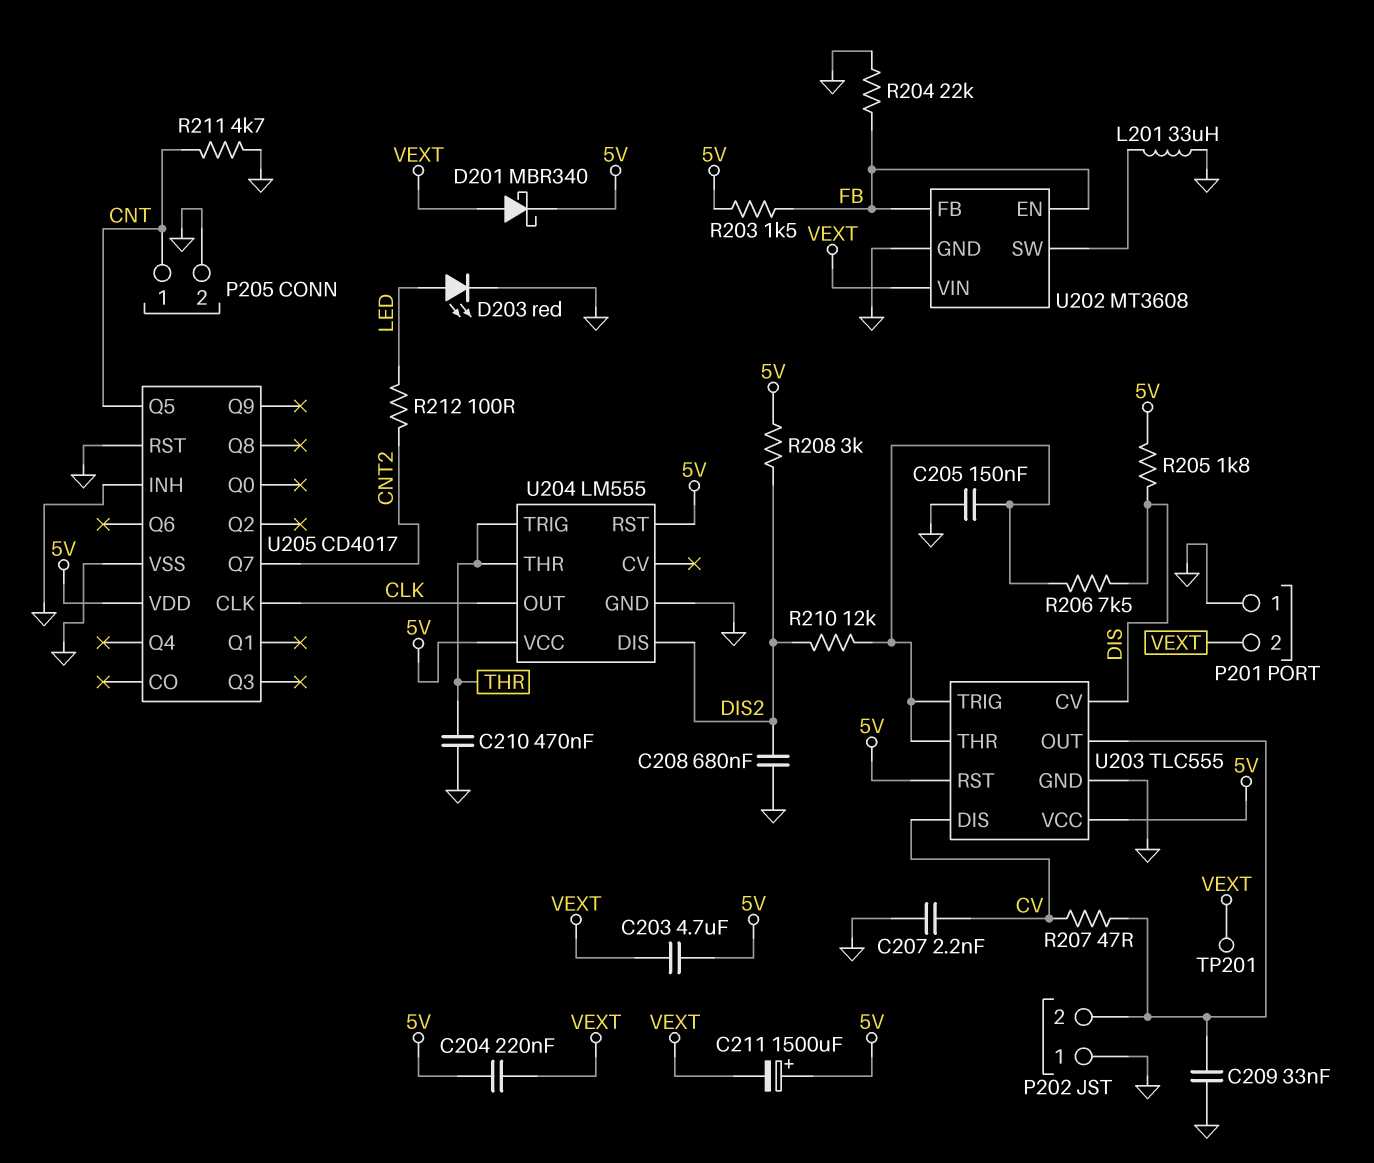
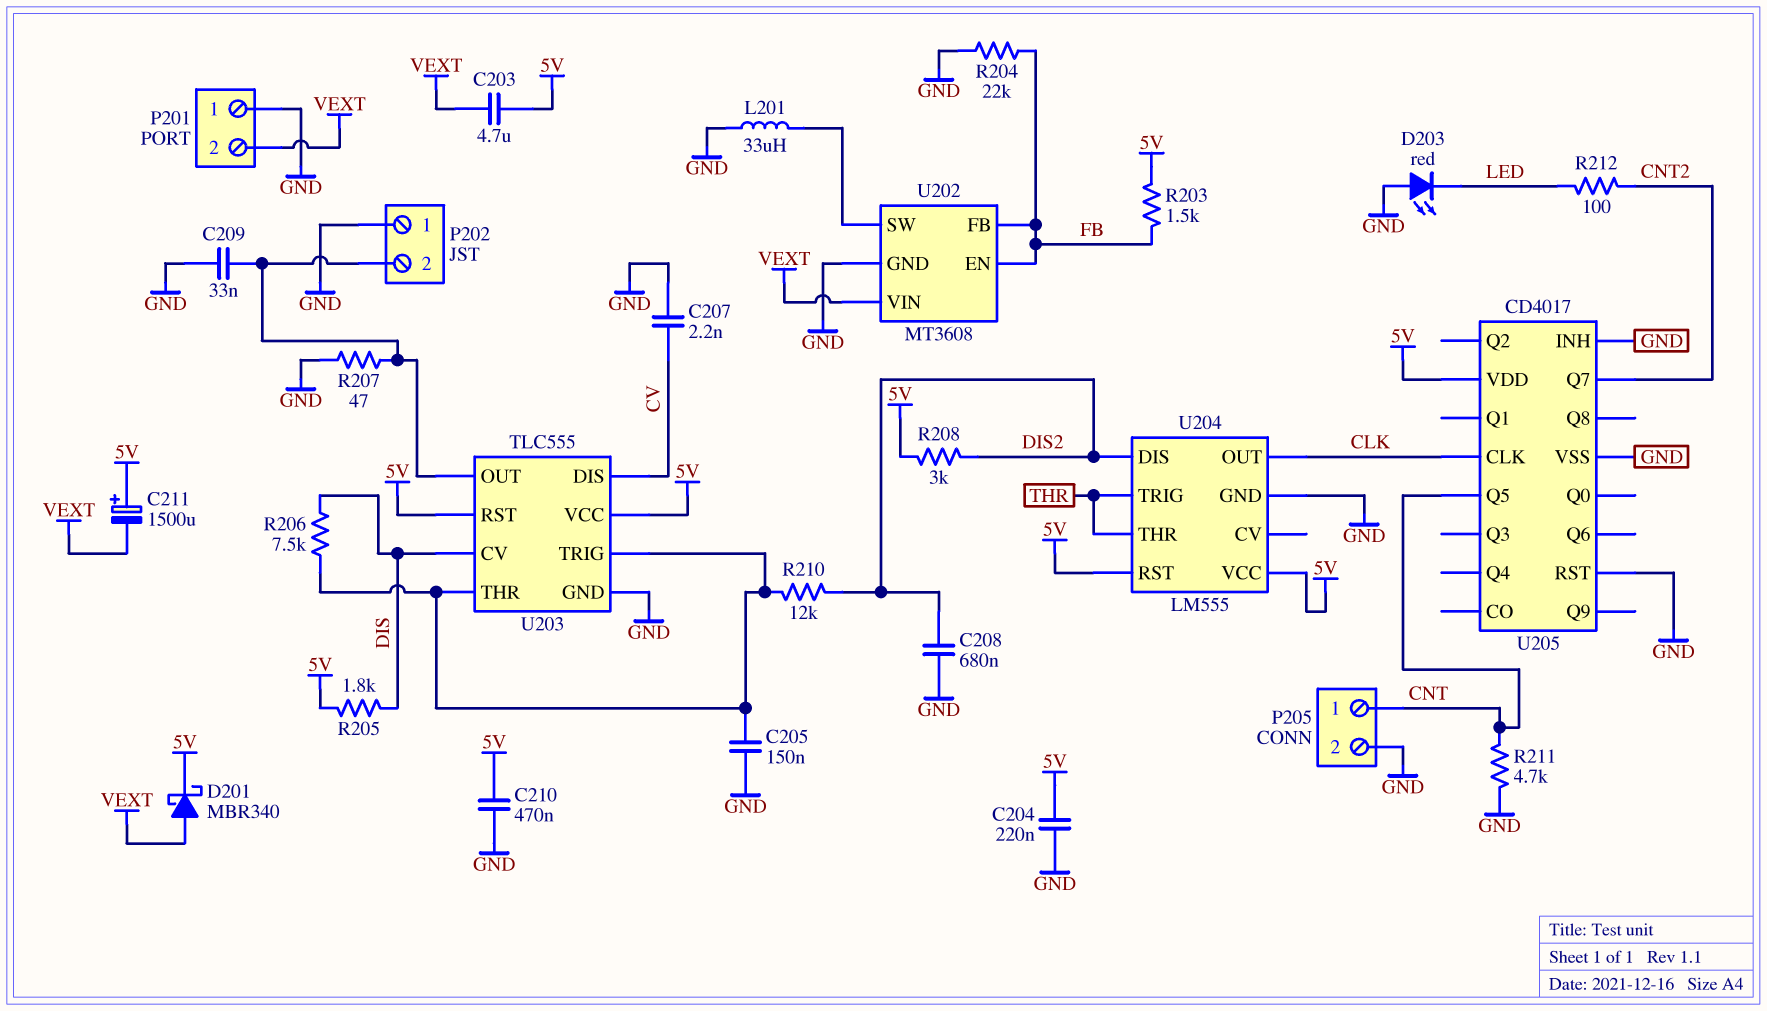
C204: 220nF (5V, VEXT) -> 220nF (5V, GND)
C210: 470nF (GND, THR) -> 470nF (5V, GND)
D203: LED red (A LED, K GND) -> LED red (A GND, K LED)
R207: 47 (CV, P202/2) -> 47 (GND, P202/2)
TP201: test point (VEXT) -> none

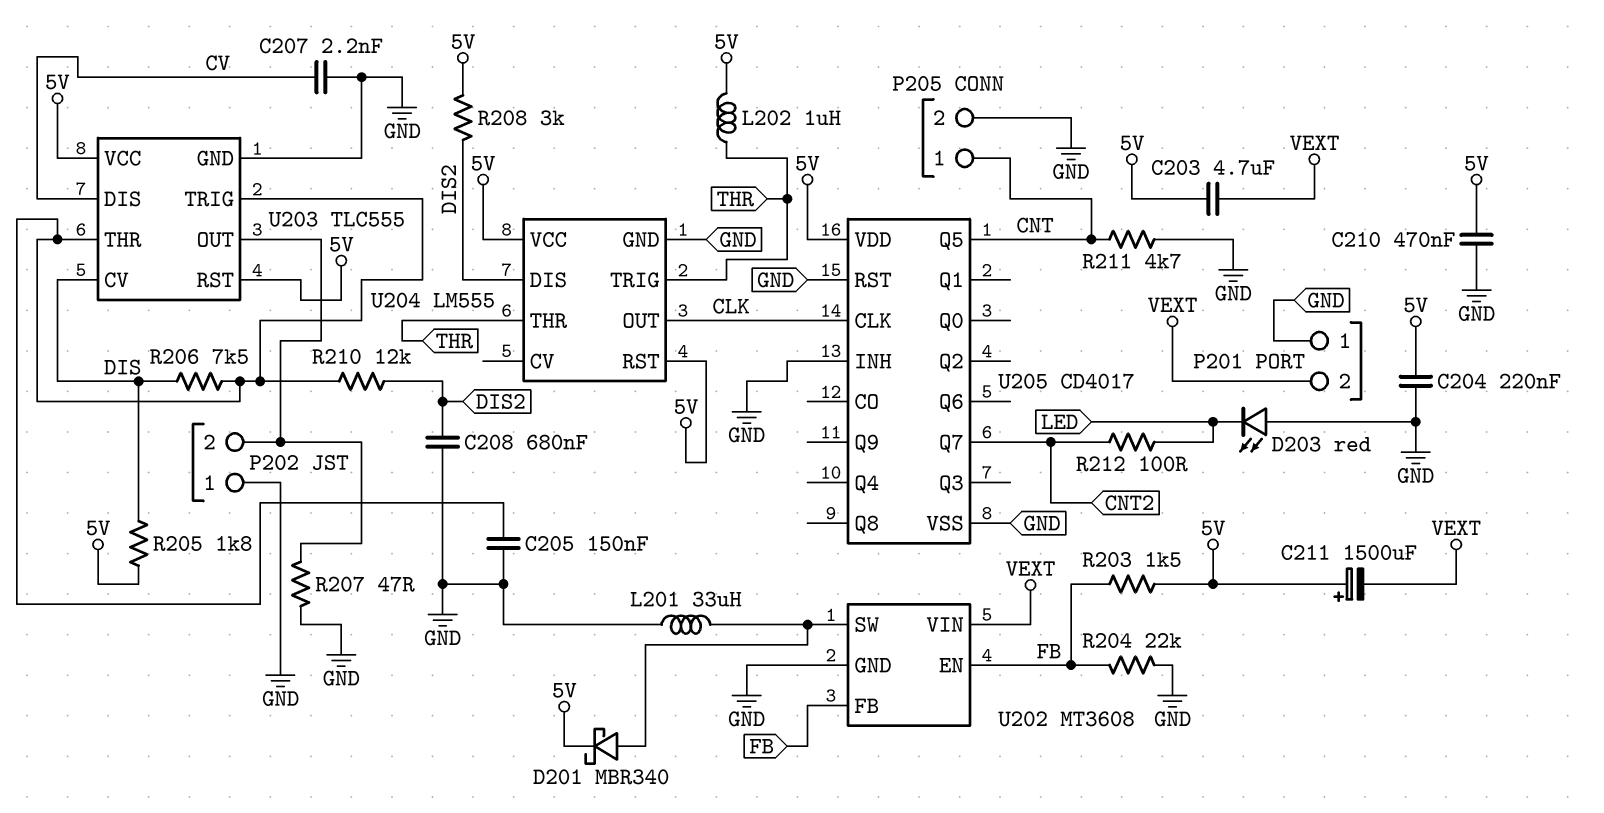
C209: 33nF (GND, P202/2) -> none
D201: schottky MBR340 (A VEXT, K 5V) -> schottky MBR340 (A U202/SW, K 5V)
L202: none -> 1uH (5V, THR)

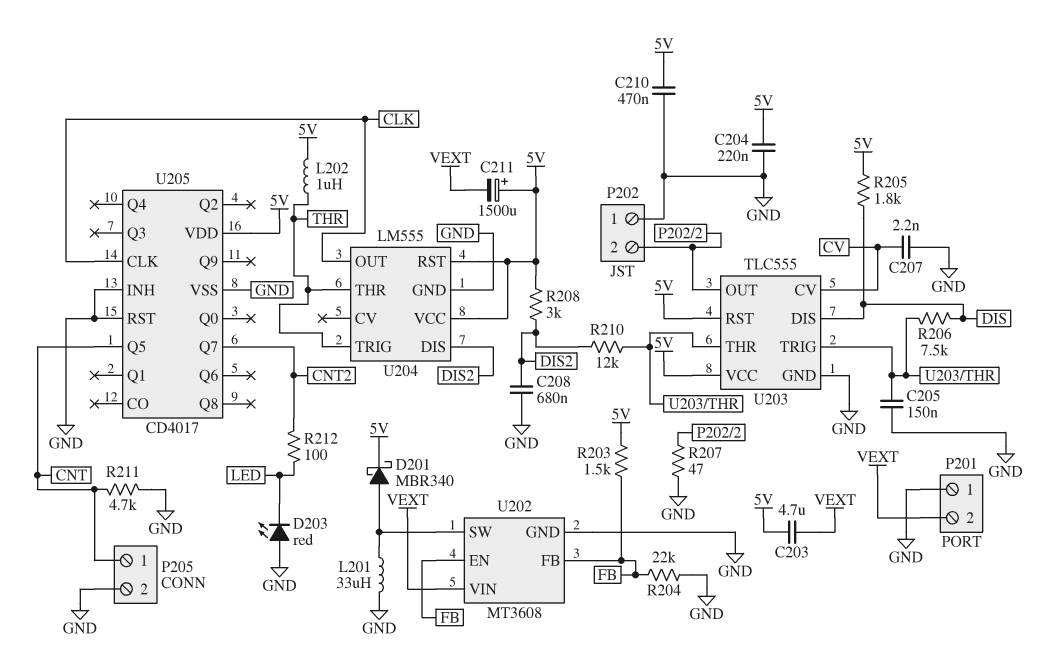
U203 pin CV: DIS -> CV
U203 pin DIS: CV -> DIS

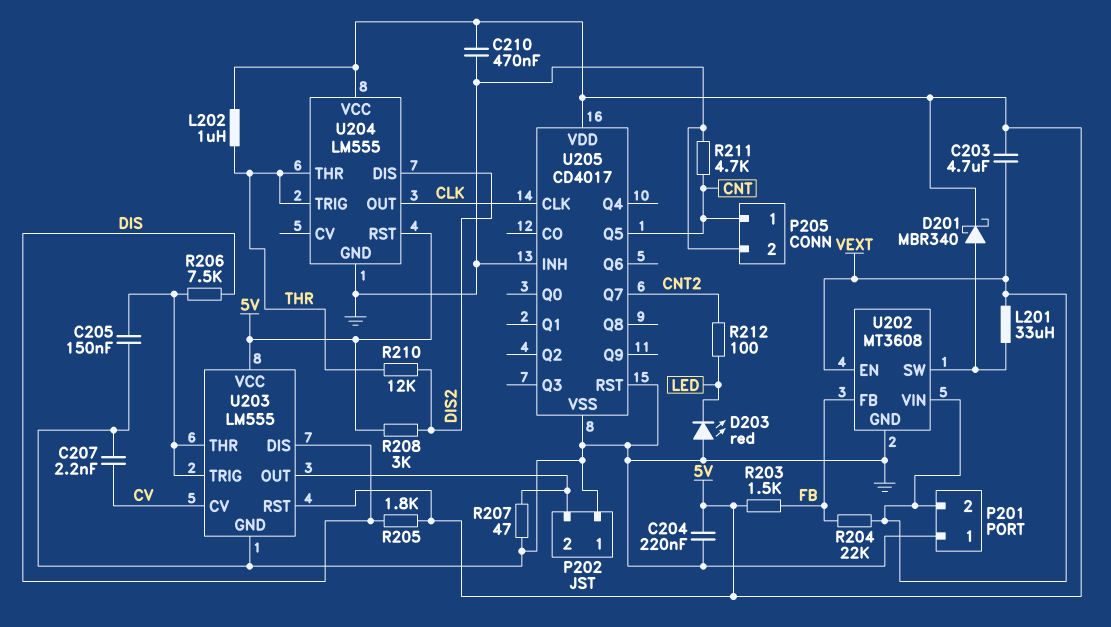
C208: 680nF (DIS2, GND) -> none
C211: 1500uF (plus 5V, minus VEXT) -> none
L201: 33uH (GND, U202/SW) -> 33uH (U202/SW, VEXT)
R204: 22k (FB, GND) -> 22k (FB, VEXT)
R210: 12k (DIS2, U203/THR) -> 12k (DIS2, THR)
U202 pin EN: FB -> VEXT
U203: TLC555 -> LM555

